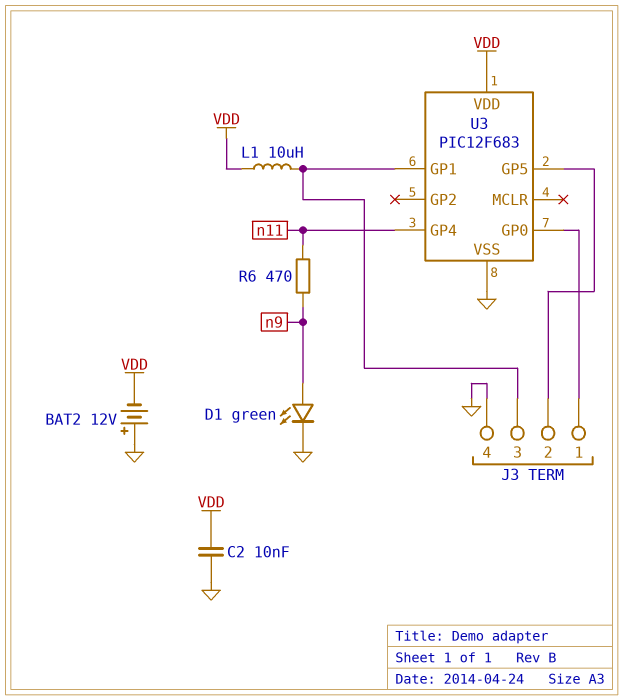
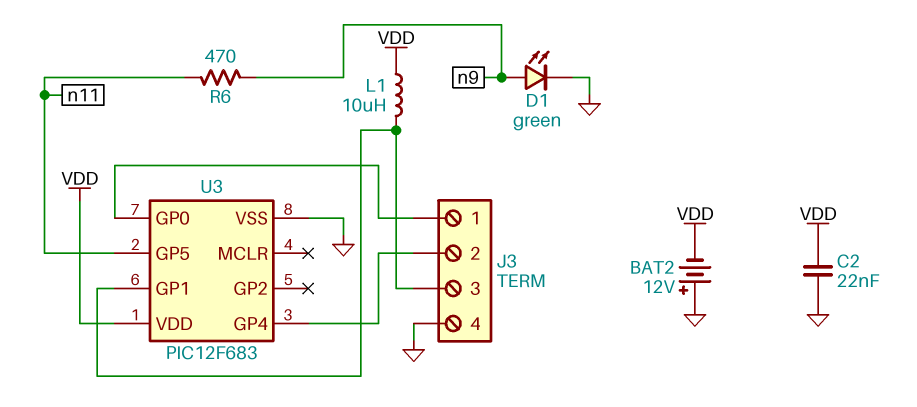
C2: 10nF (GND, VDD) -> 22nF (GND, VDD)
U3 pin GP4: n11 -> J3/2
U3 pin GP5: J3/2 -> n11

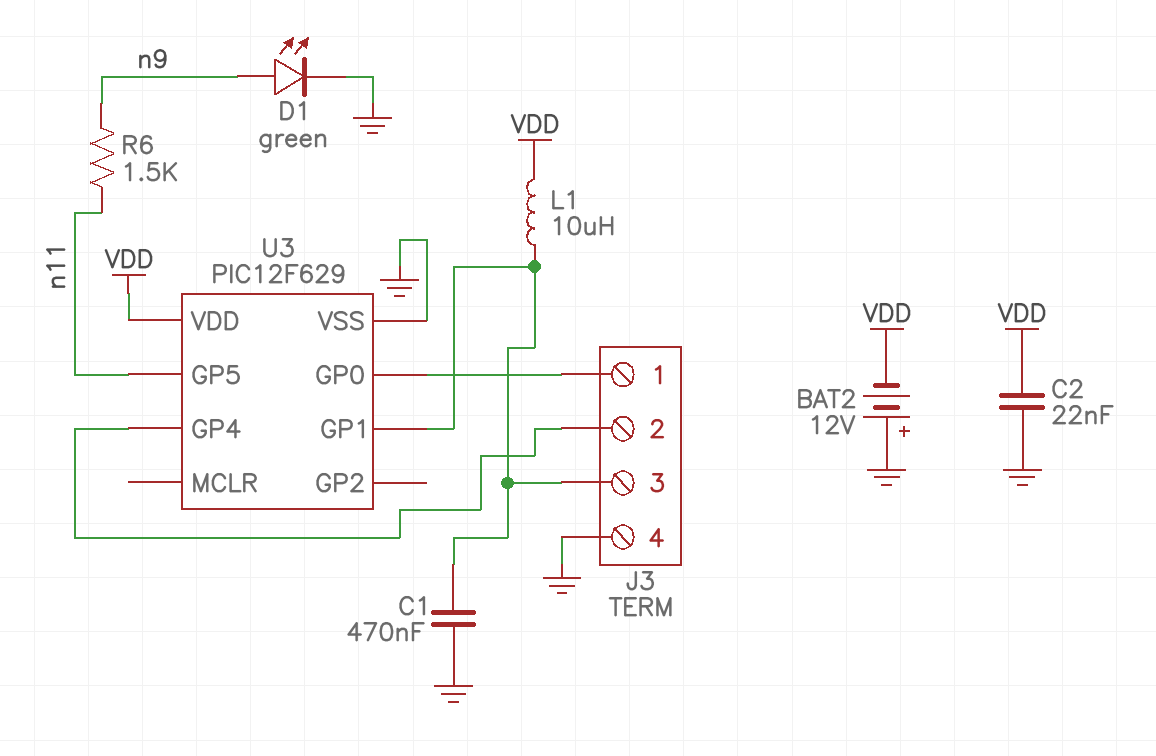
C1: none -> 470nF (GND, J3/3)
R6: 470 (n9, n11) -> 1.5k (n9, n11)
U3: PIC12F683 -> PIC12F629

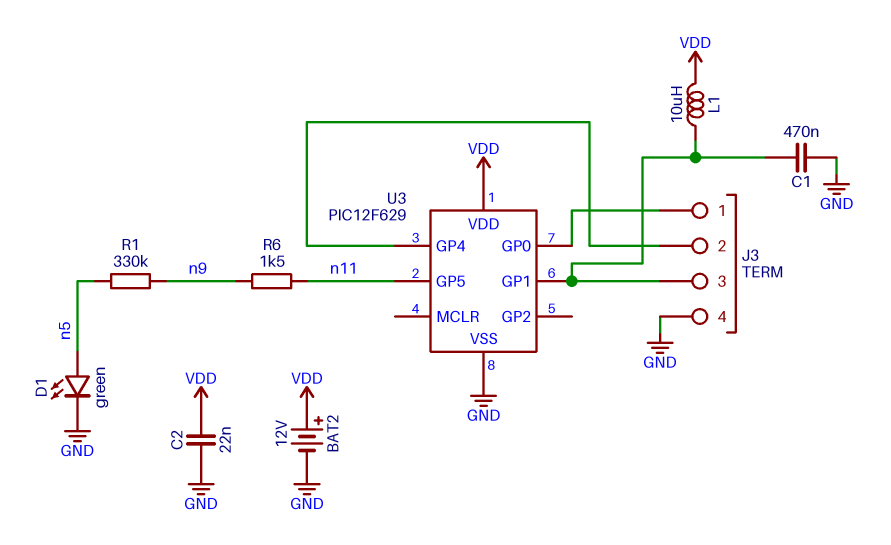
BAT2: 12V (plus GND, minus VDD) -> 12V (plus VDD, minus GND)
D1: LED green (A n9, K GND) -> LED green (A n5, K GND)
R1: none -> 330k (n5, n9)

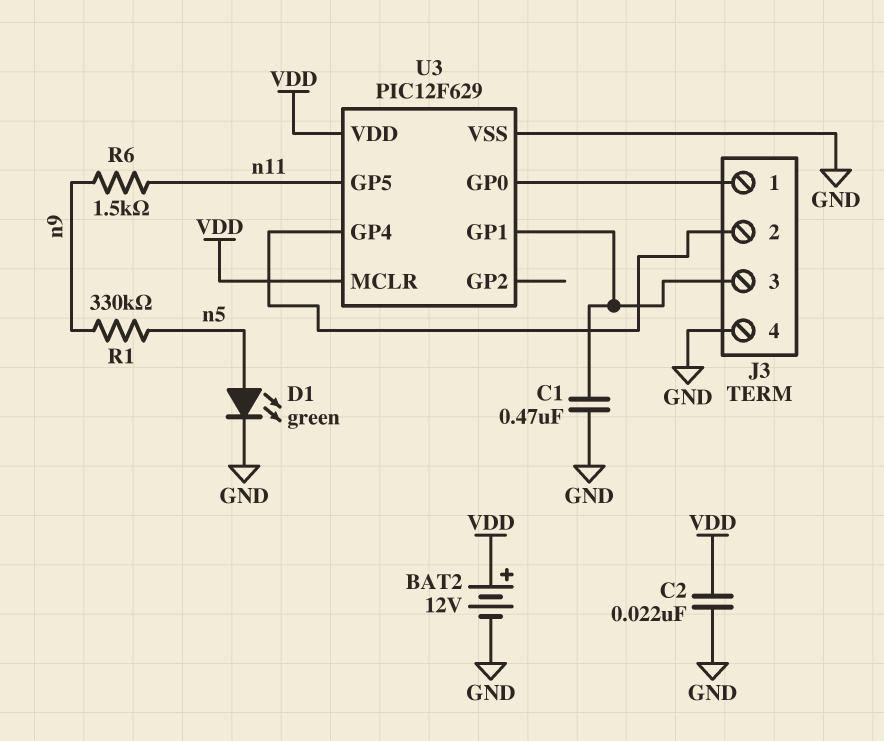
L1: 10uH (J3/3, VDD) -> none
U3 pin MCLR: none -> VDD

